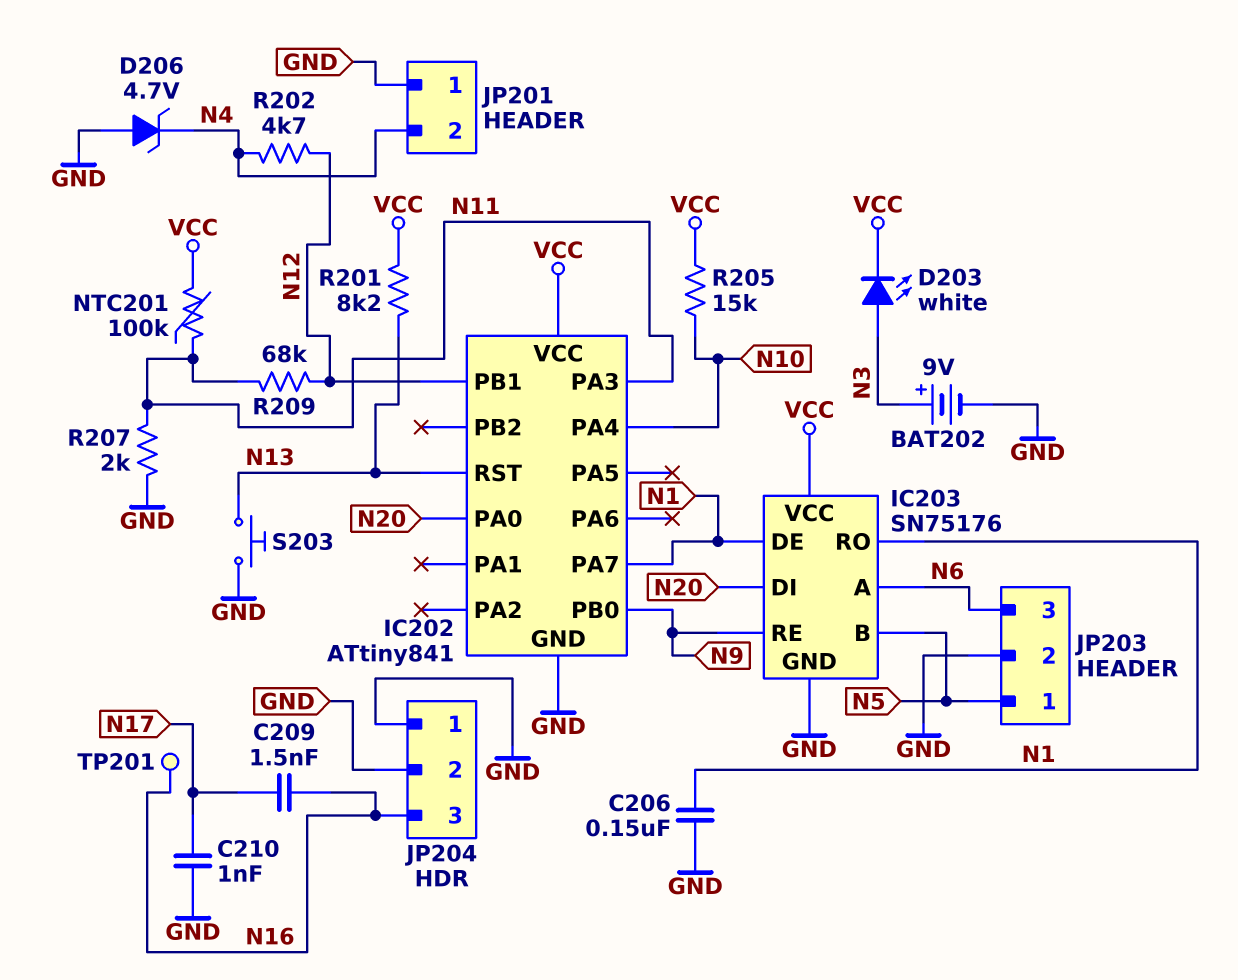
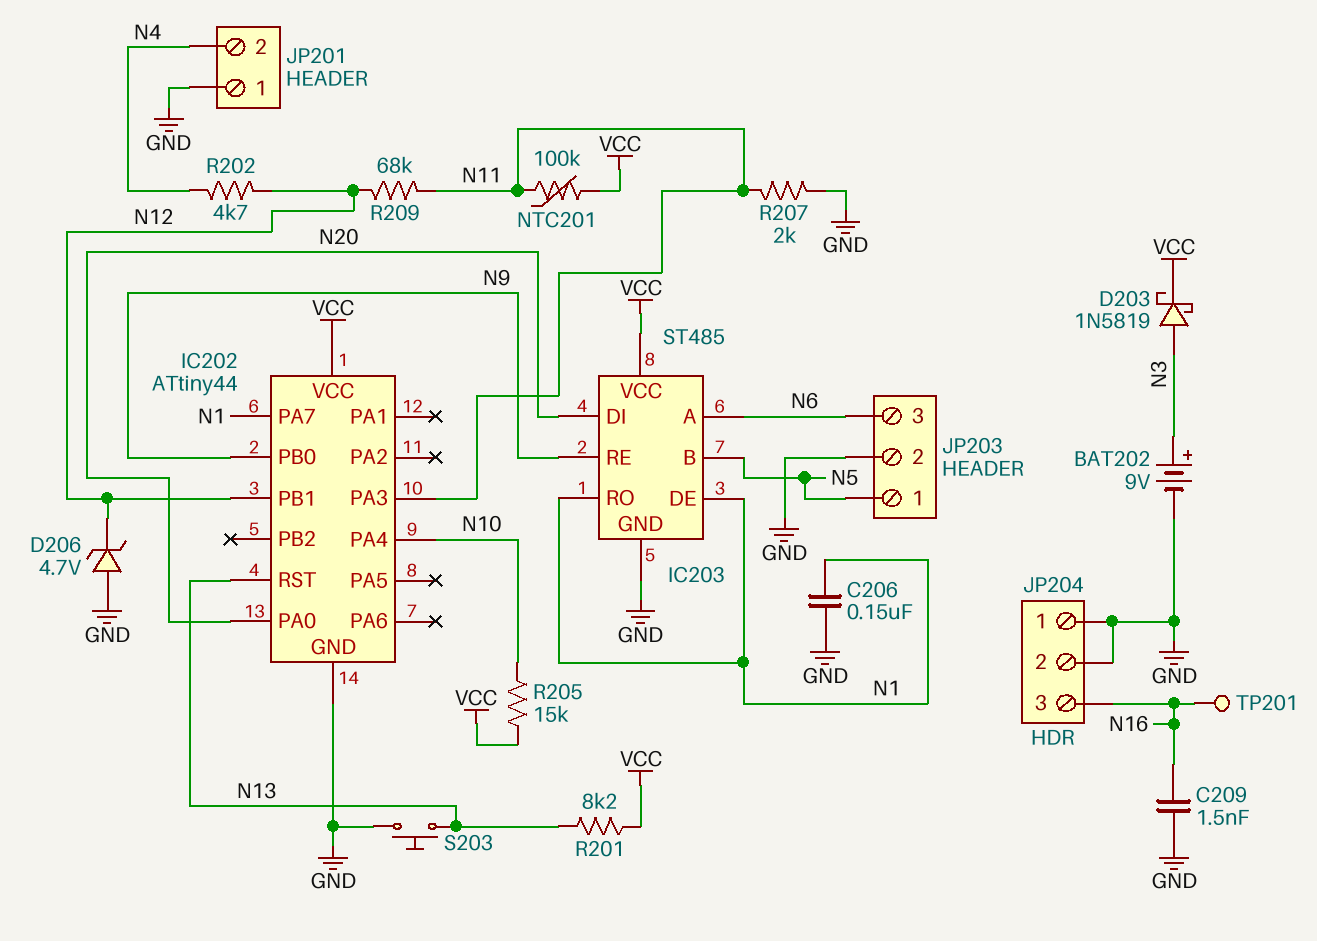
C209: 1.5nF (N16, N17) -> 1.5nF (GND, N16)
C210: 1nF (GND, N17) -> none
D203: LED white (A N3, K VCC) -> schottky 1N5819 (A N3, K VCC)
D206: zener 4.7V (A GND, K N4) -> zener 4.7V (A GND, K N12)
IC202: ATtiny841 -> ATtiny44
IC203: SN75176 -> ST485

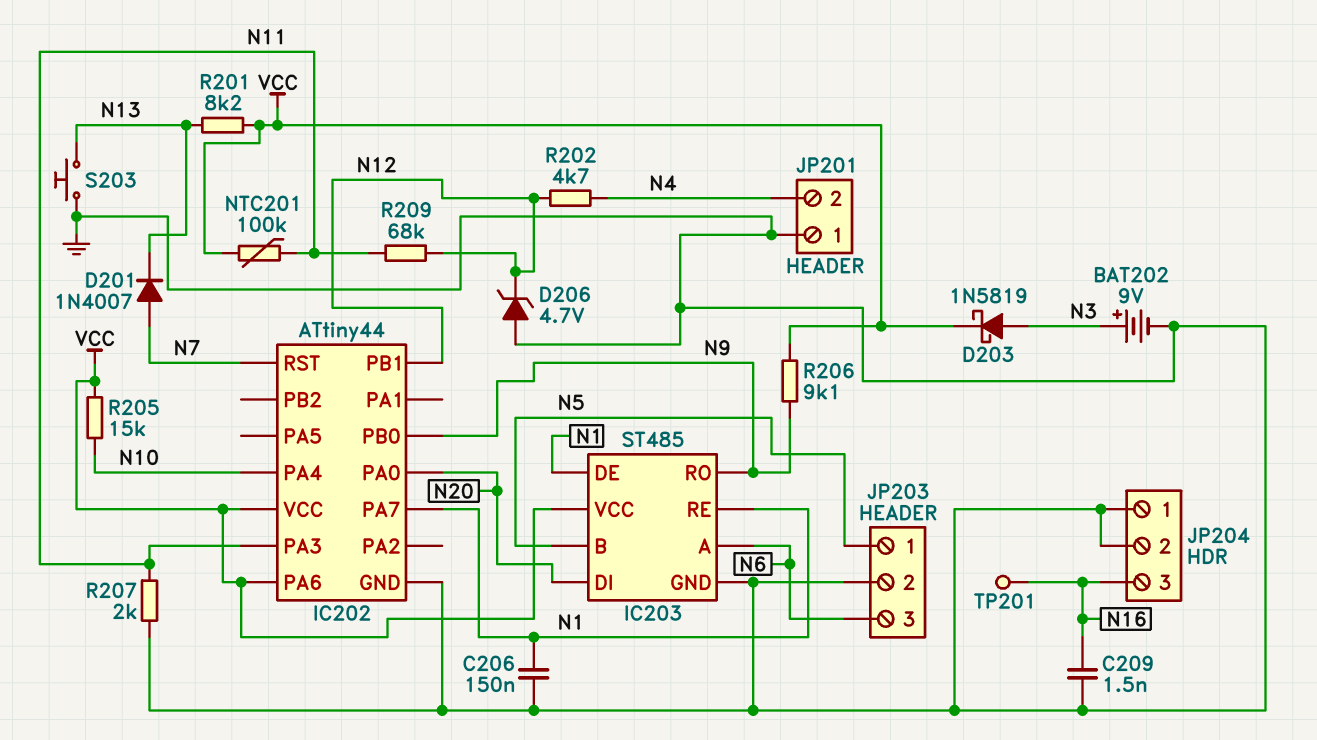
D201: none -> diode 1N4007 (A N7, K N13)
IC202 pin PA6: none -> VCC
IC202 pin RST: N13 -> N7
IC203 pin RE: N9 -> N1
IC203 pin RO: N1 -> N9
R206: none -> 9.1k (N9, VCC)

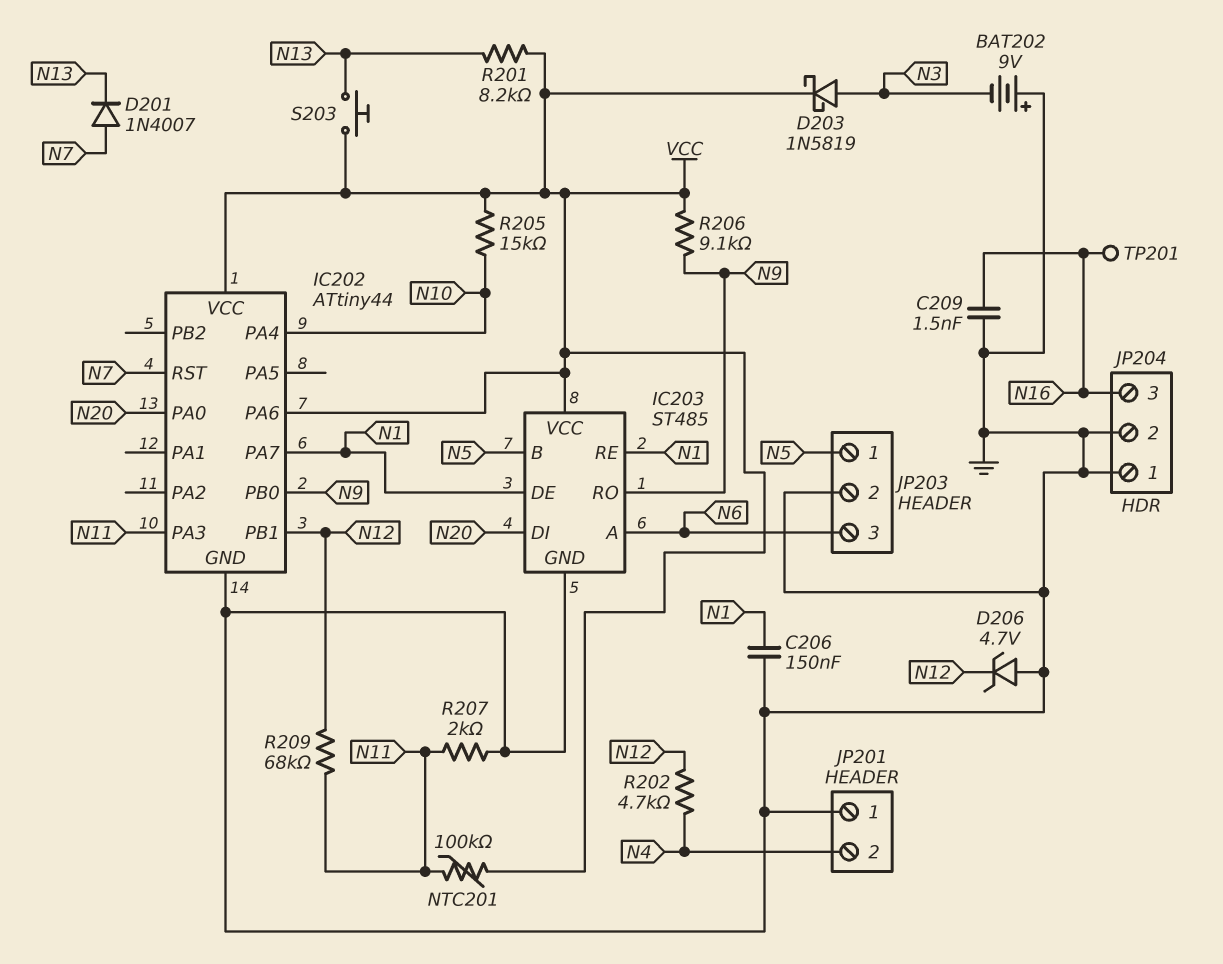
BAT202: 9V (plus N3, minus GND) -> 9V (plus GND, minus N3)
S203: button (GND, N13) -> button (N13, VCC)

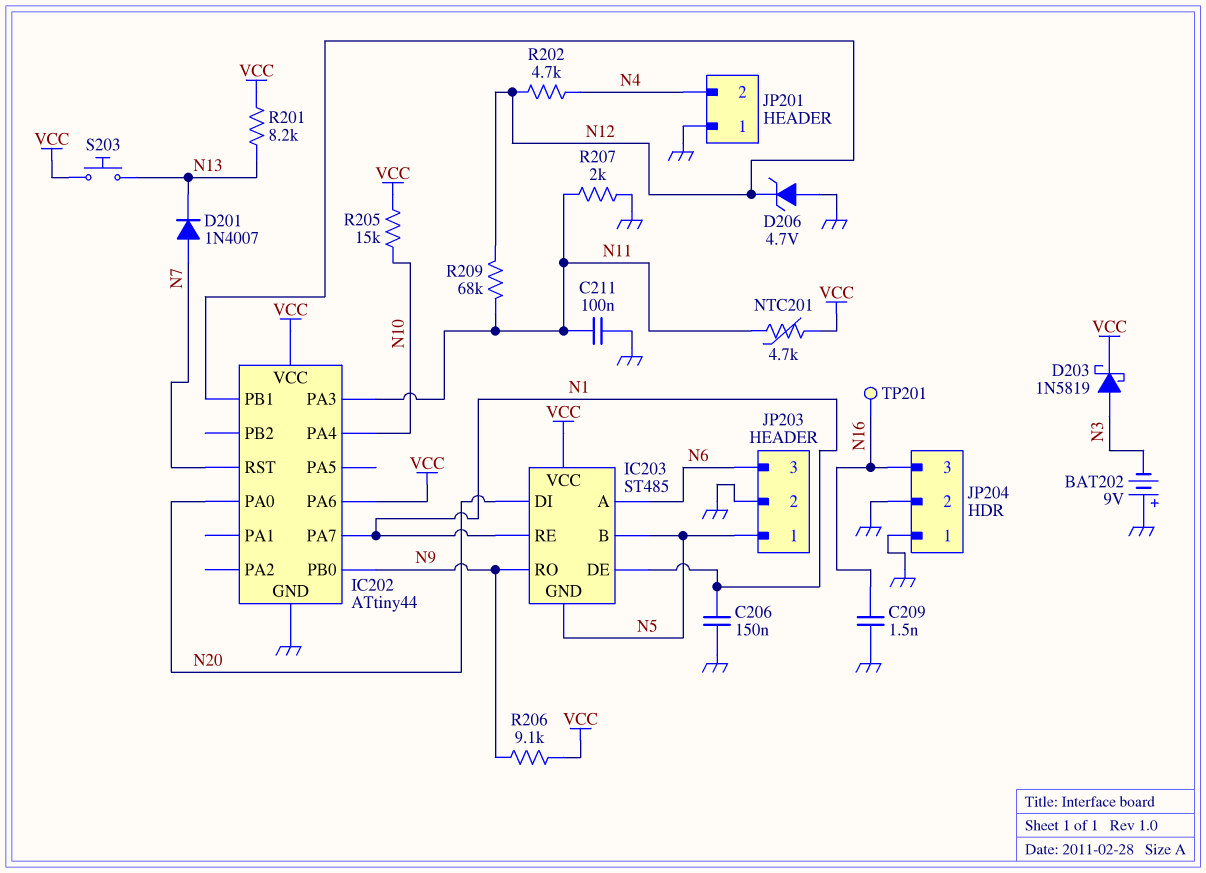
C211: none -> 100nF (GND, N11)
IC203 pin GND: GND -> N5
NTC201: 100k (N11, VCC) -> 4.7k (N11, VCC)

